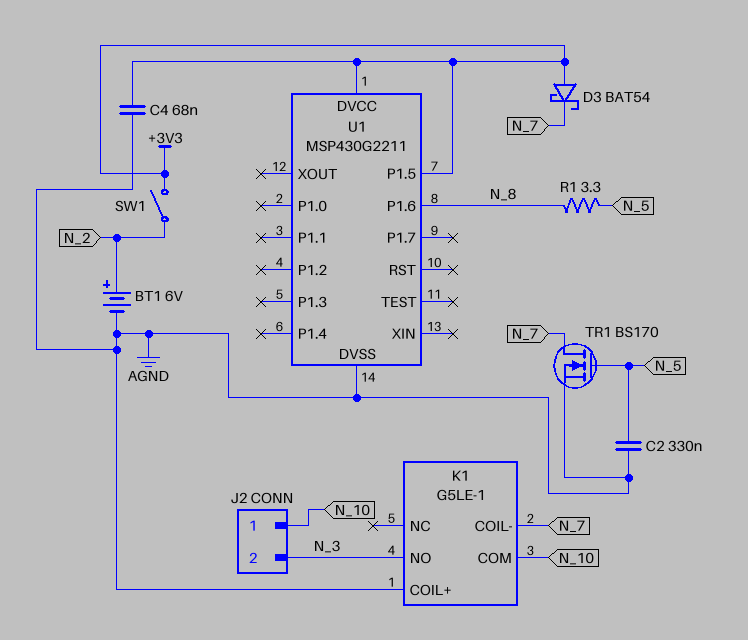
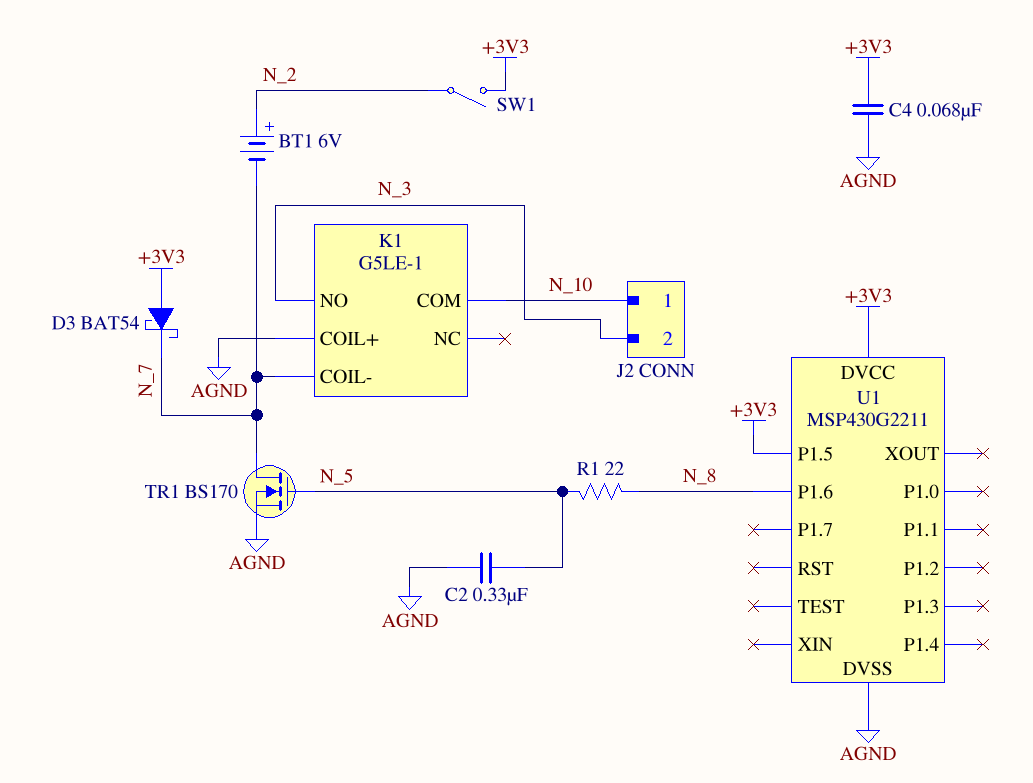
BT1: 6V (plus N_2, minus AGND) -> 6V (plus N_2, minus N_7)
R1: 3.3 (N_5, N_8) -> 22 (N_5, N_8)

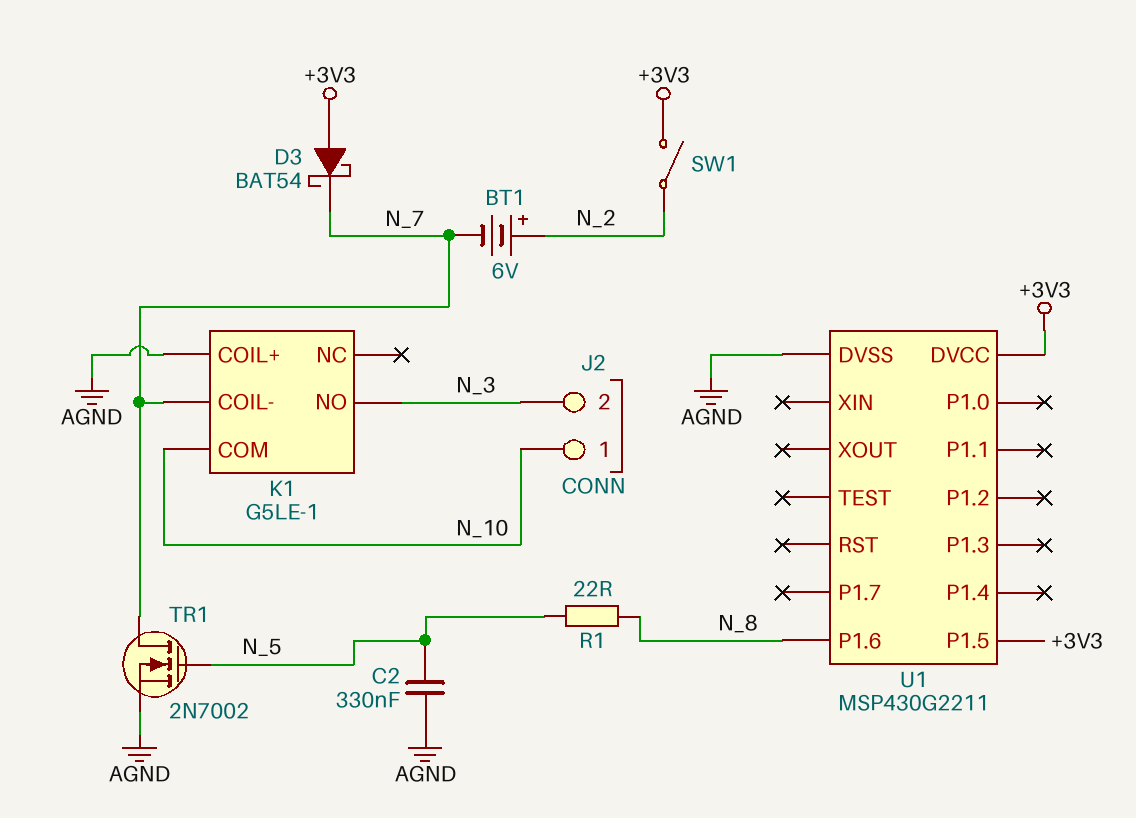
C4: 68nF (+3V3, AGND) -> none
TR1: NMOS BS170 (G N_5, D N_7, S AGND) -> NMOS 2N7002 (G N_5, D N_7, S AGND)

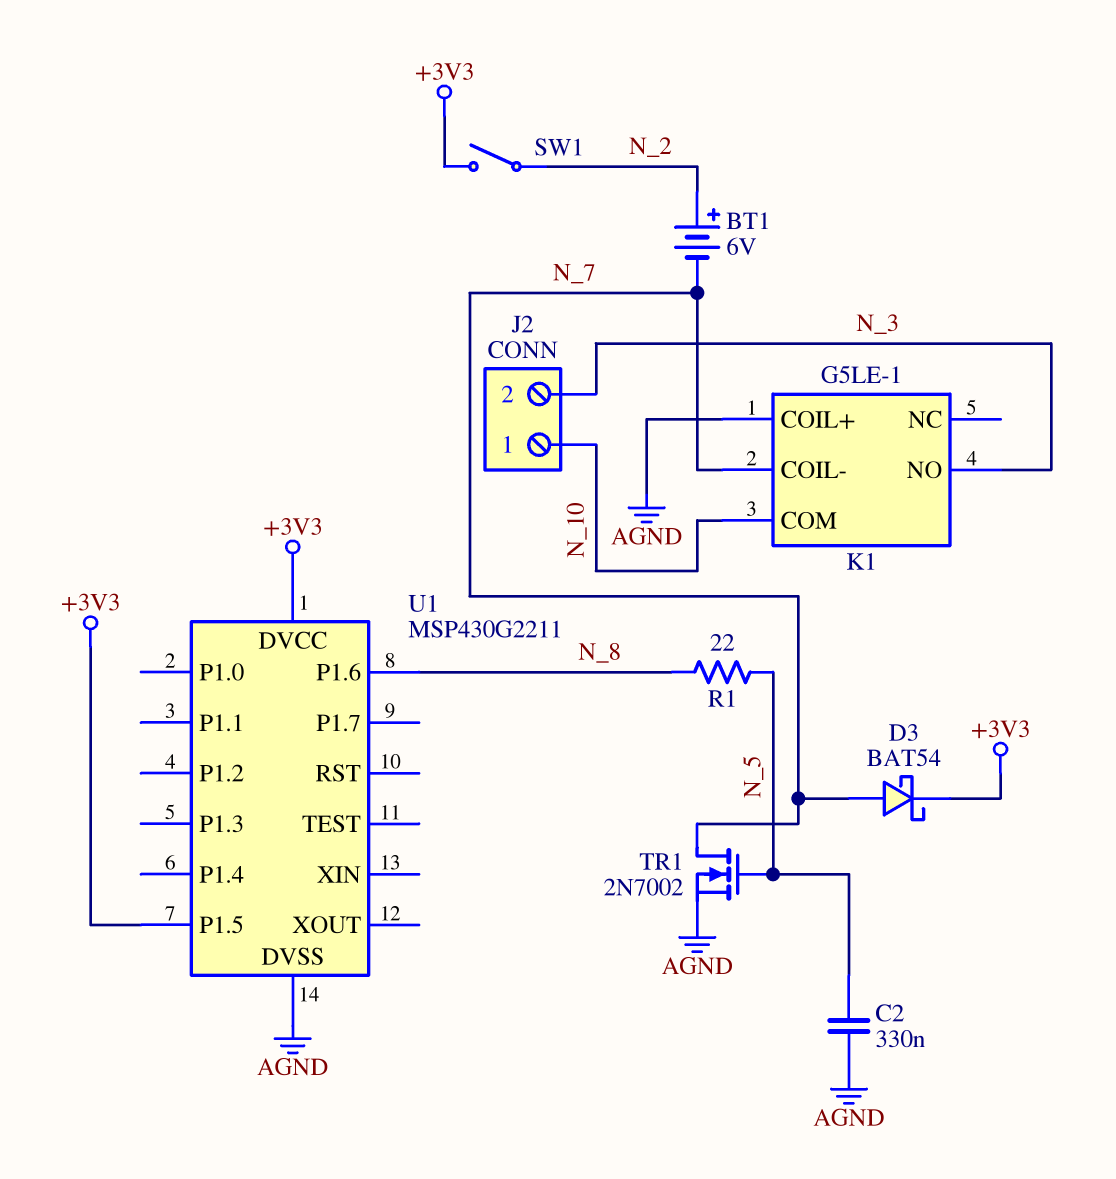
D3: schottky BAT54 (A +3V3, K N_7) -> schottky BAT54 (A N_7, K +3V3)

